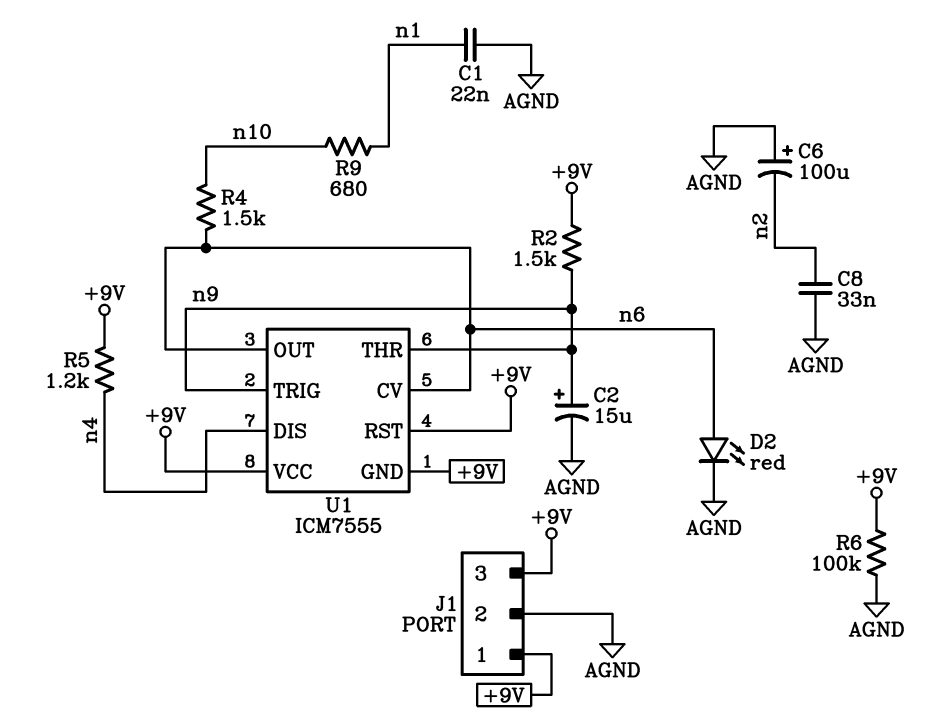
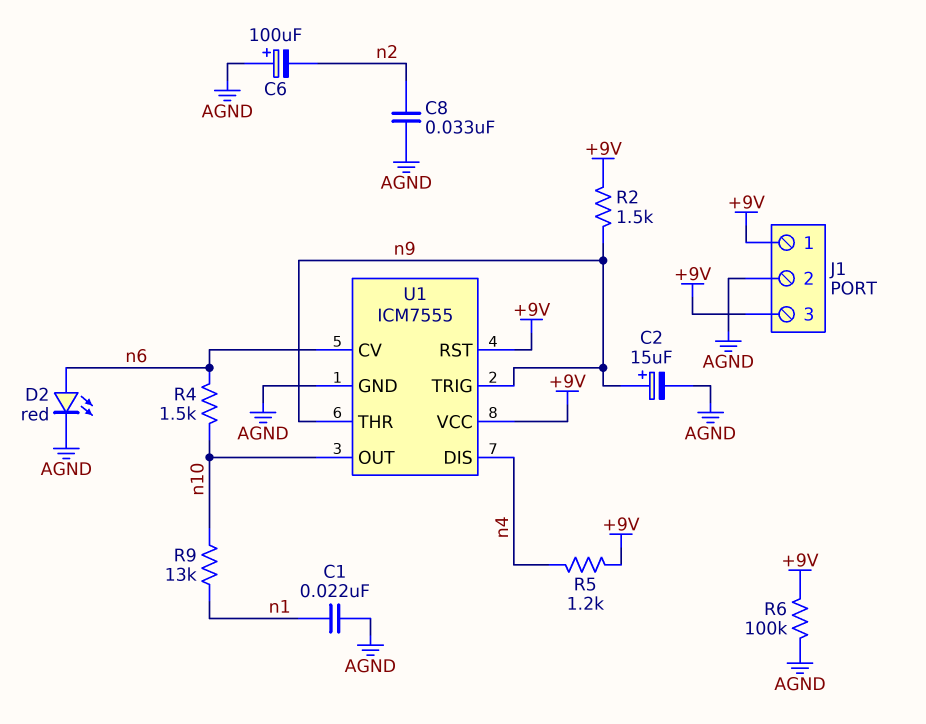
R9: 680 (n1, n10) -> 13k (n1, n10)
U1 pin GND: +9V -> AGND
U1 pin OUT: n6 -> n10

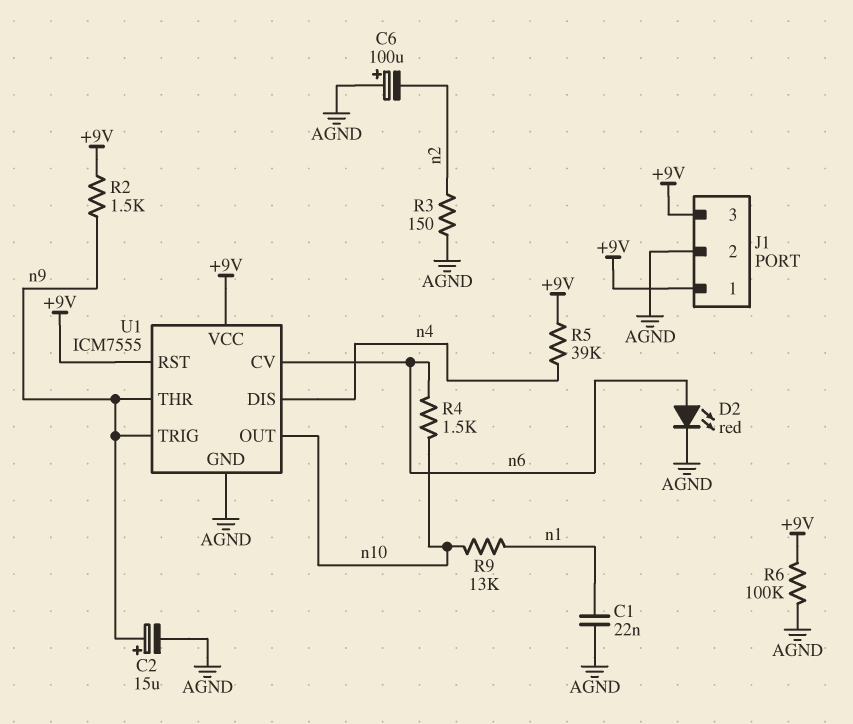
C8: 33nF (AGND, n2) -> none
R3: none -> 150 (AGND, n2)
R5: 1.2k (+9V, n4) -> 39k (+9V, n4)

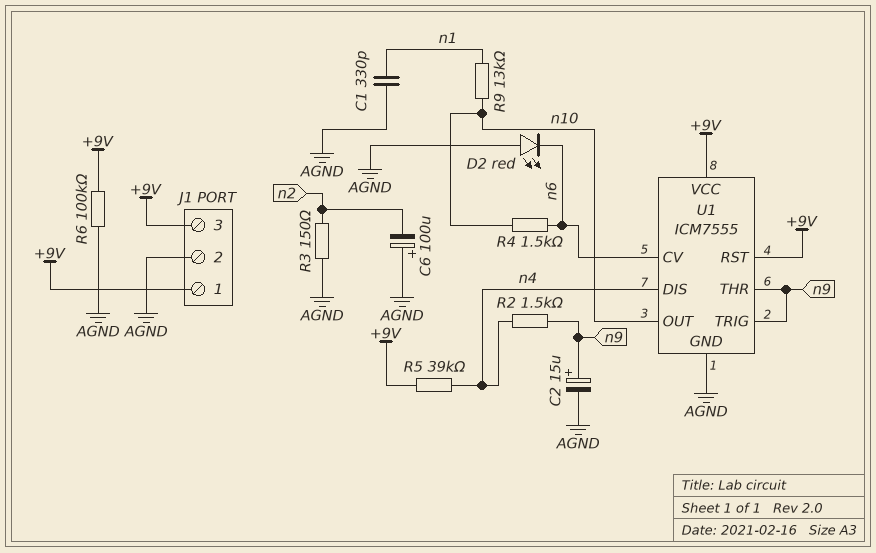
C1: 22nF (AGND, n1) -> 330pF (AGND, n1)
D2: LED red (A n6, K AGND) -> LED red (A AGND, K n6)
R2: 1.5k (+9V, n9) -> 1.5k (n4, n9)

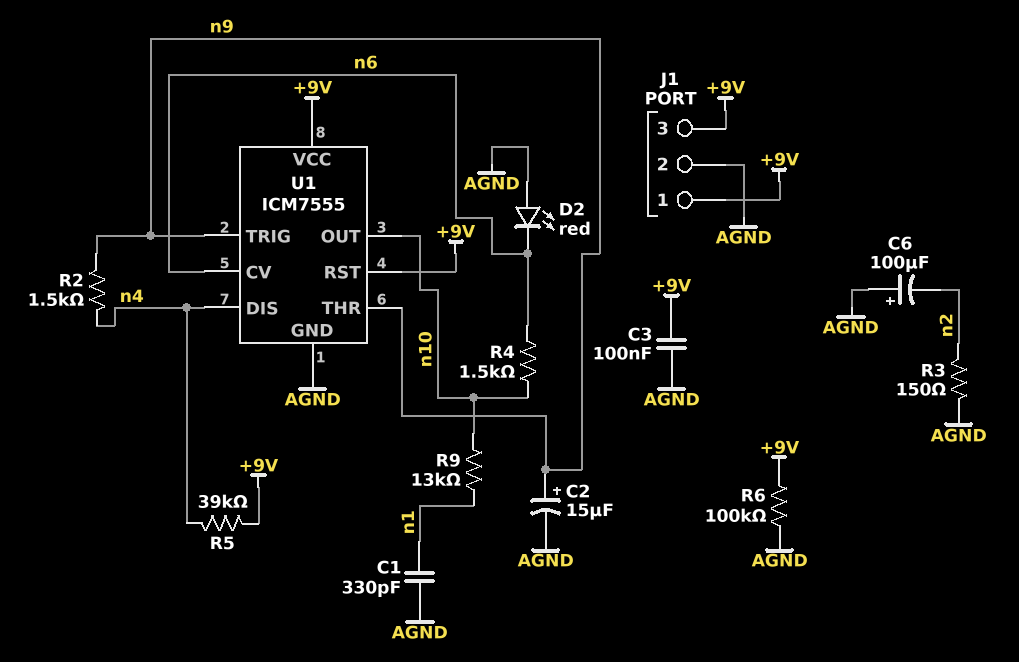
C3: none -> 100nF (+9V, AGND)

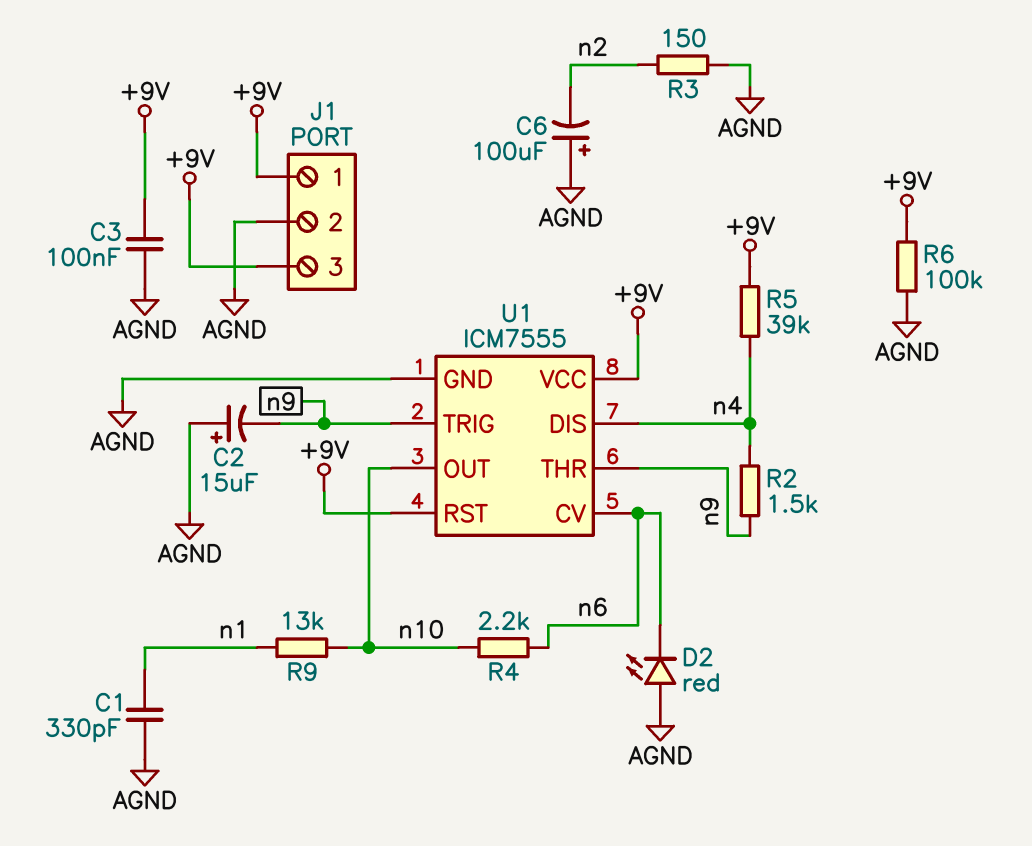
C2: 15uF (plus n9, minus AGND) -> 15uF (plus AGND, minus n9)
R4: 1.5k (n6, n10) -> 2.2k (n6, n10)

